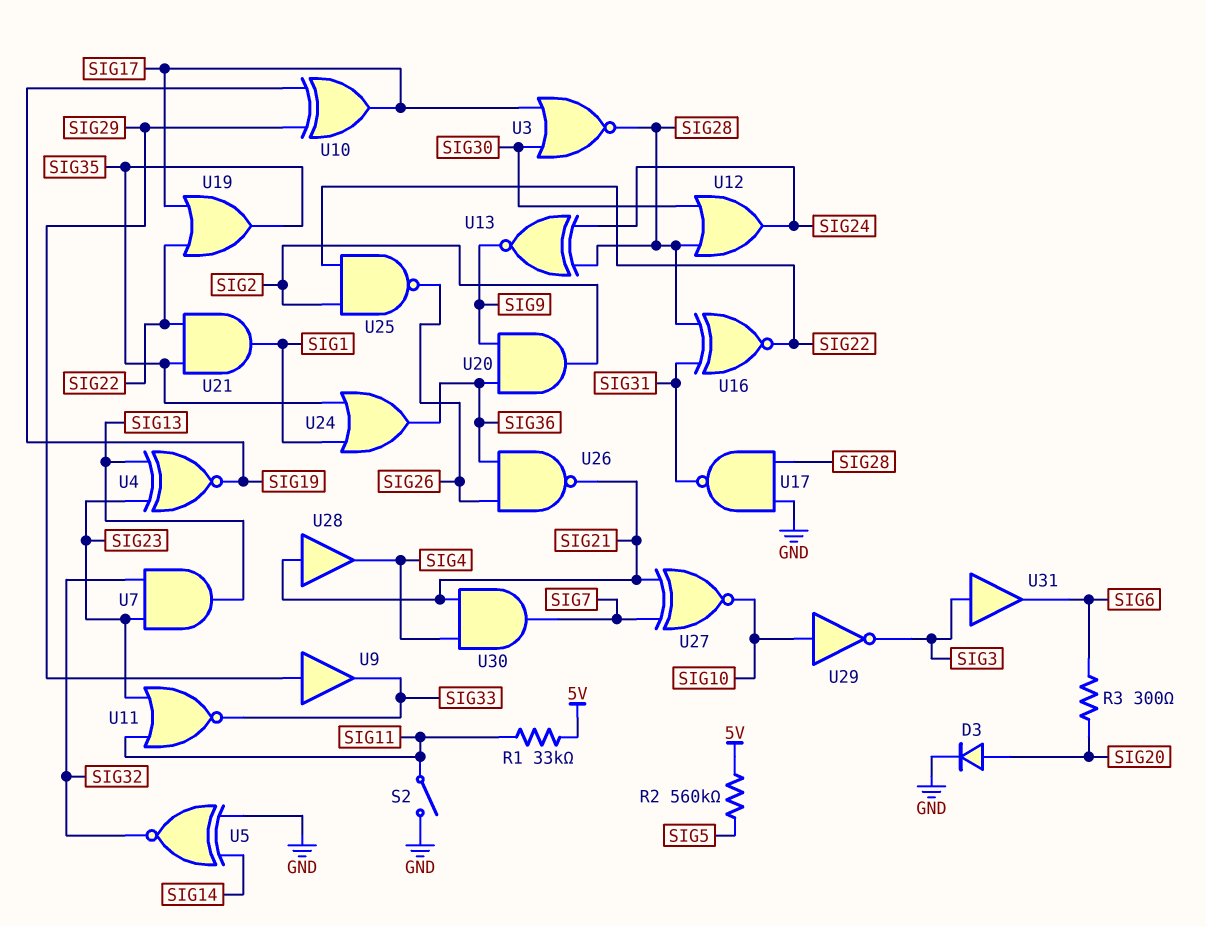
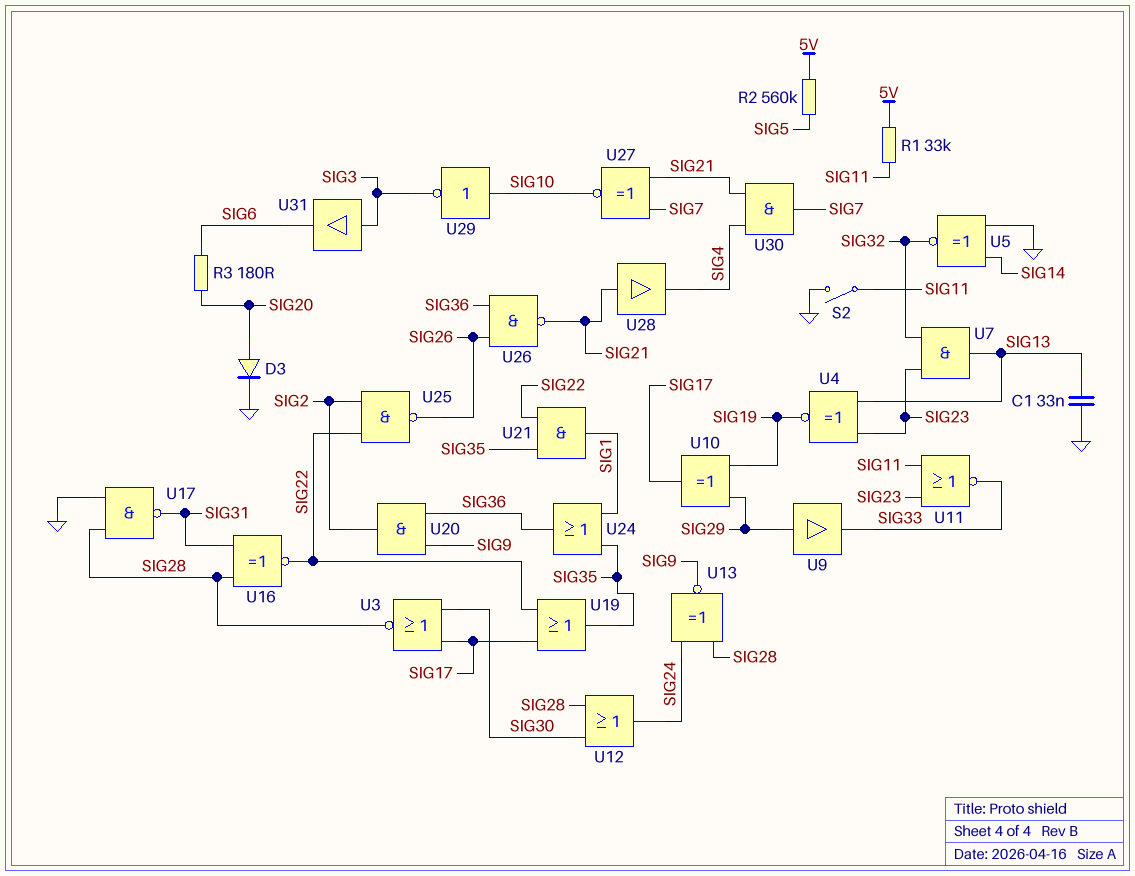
C1: none -> 33nF (GND, SIG13)
R3: 300 (SIG6, SIG20) -> 180 (SIG6, SIG20)

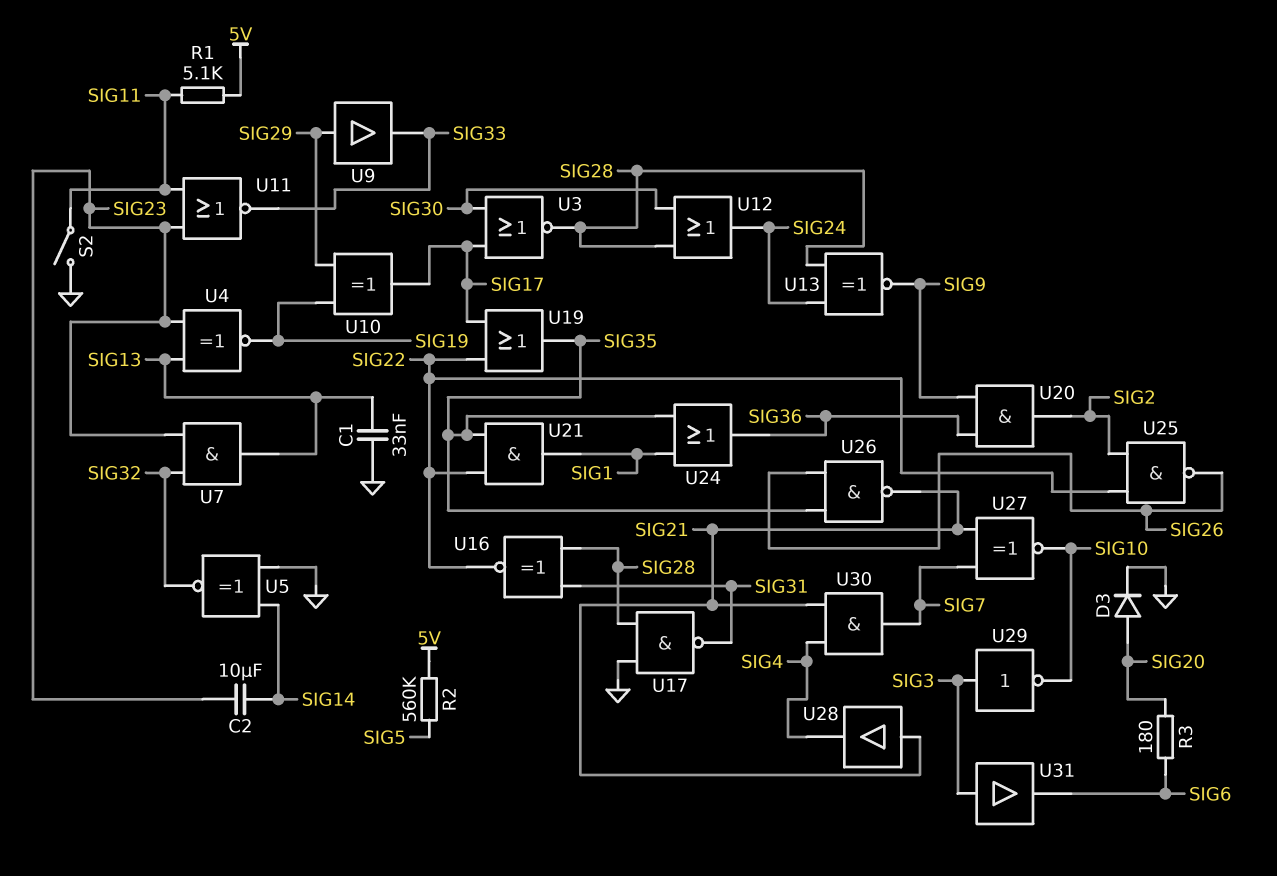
C2: none -> 10uF (SIG14, SIG23)
R1: 33k (5V, SIG11) -> 5.1k (5V, SIG11)
U26: NAND (in SIG26, in SIG36, out SIG21) -> NAND (in SIG26, in SIG35, out SIG21)
U29: NOT (in SIG10, out SIG3) -> NOT (in SIG3, out SIG10)

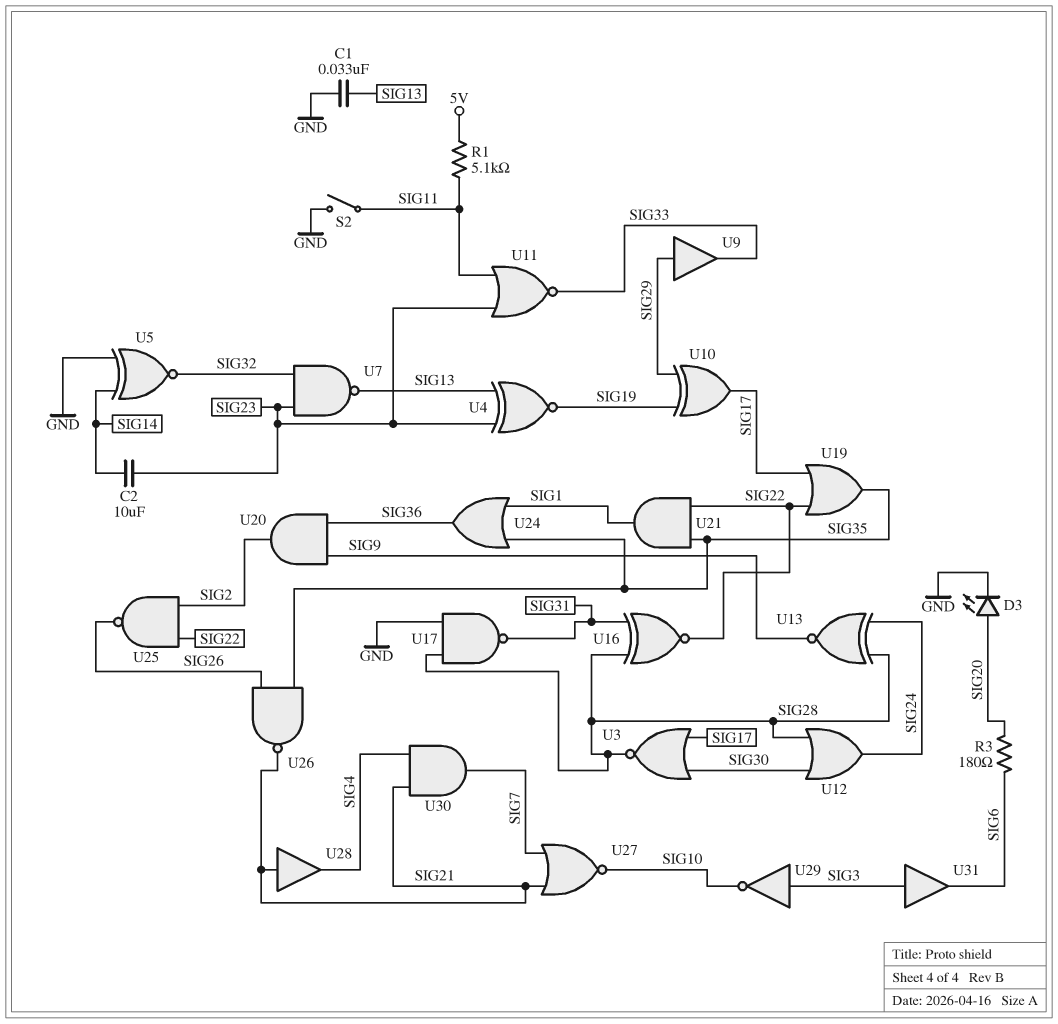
D3: diode (A SIG20, K GND) -> LED (A SIG20, K GND)
R2: 560k (5V, SIG5) -> none
U7: AND (in SIG23, in SIG32, out SIG13) -> NAND (in SIG23, in SIG32, out SIG13)
U27: XNOR (in SIG7, in SIG21, out SIG10) -> NOR (in SIG7, in SIG21, out SIG10)

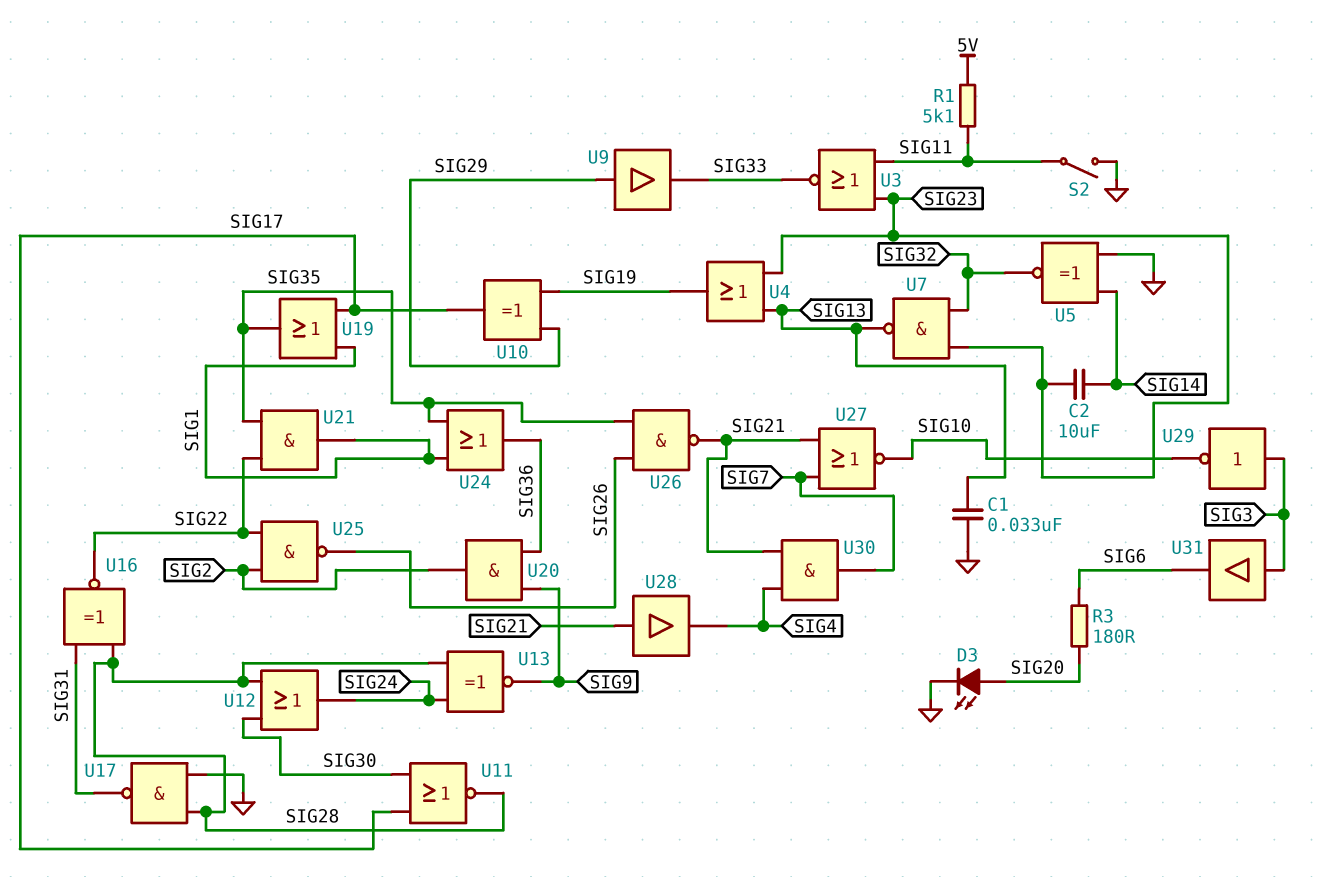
U3: NOR (in SIG17, in SIG30, out SIG28) -> NOR (in SIG11, in SIG23, out SIG33)
U4: XNOR (in SIG13, in SIG23, out SIG19) -> OR (in SIG13, in SIG23, out SIG19)
U11: NOR (in SIG11, in SIG23, out SIG33) -> NOR (in SIG17, in SIG30, out SIG28)
U19: OR (in SIG17, in SIG22, out SIG35) -> OR (in SIG1, in SIG17, out SIG35)

